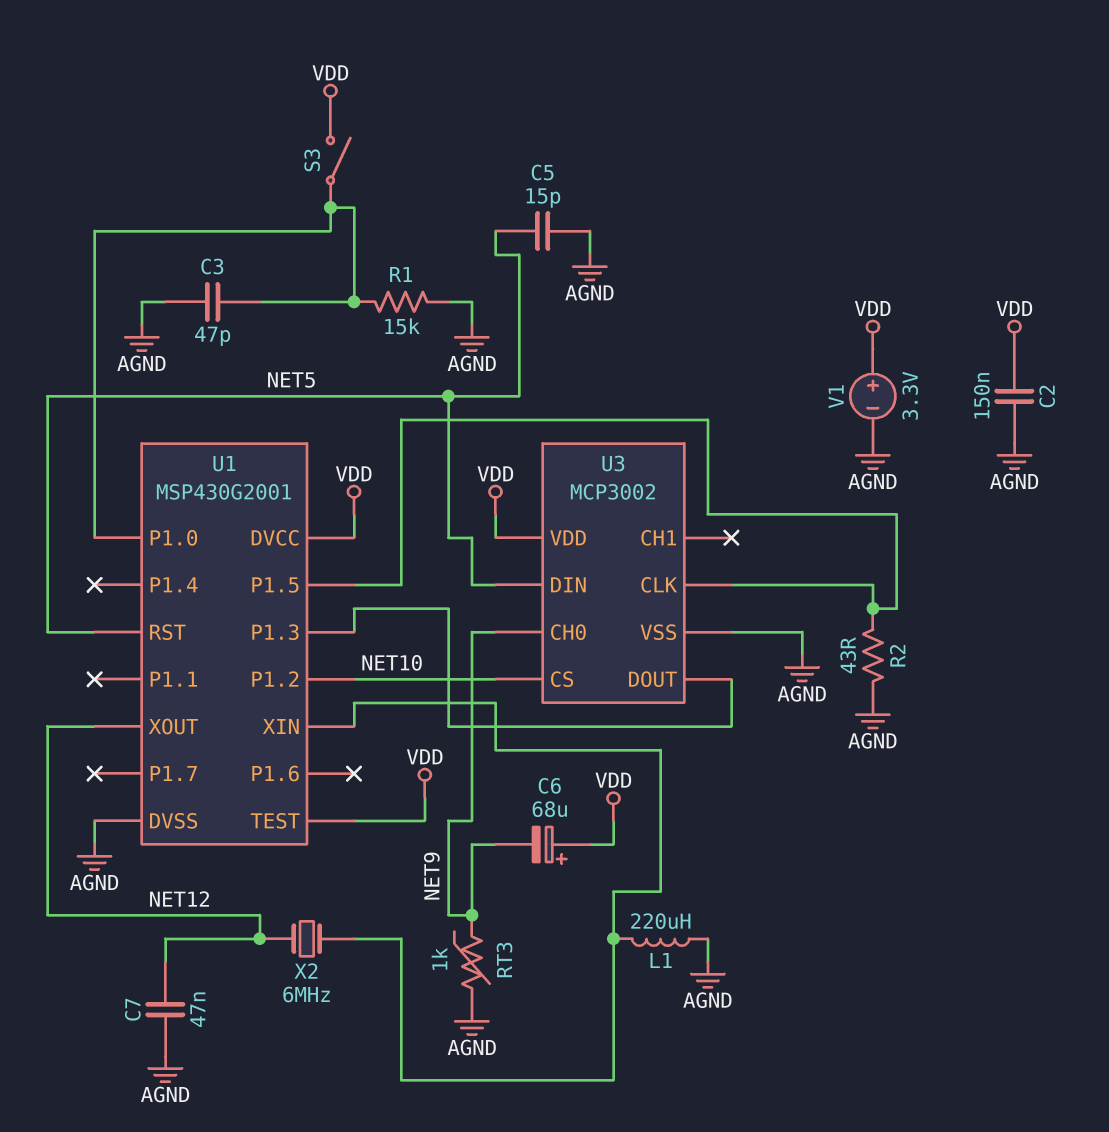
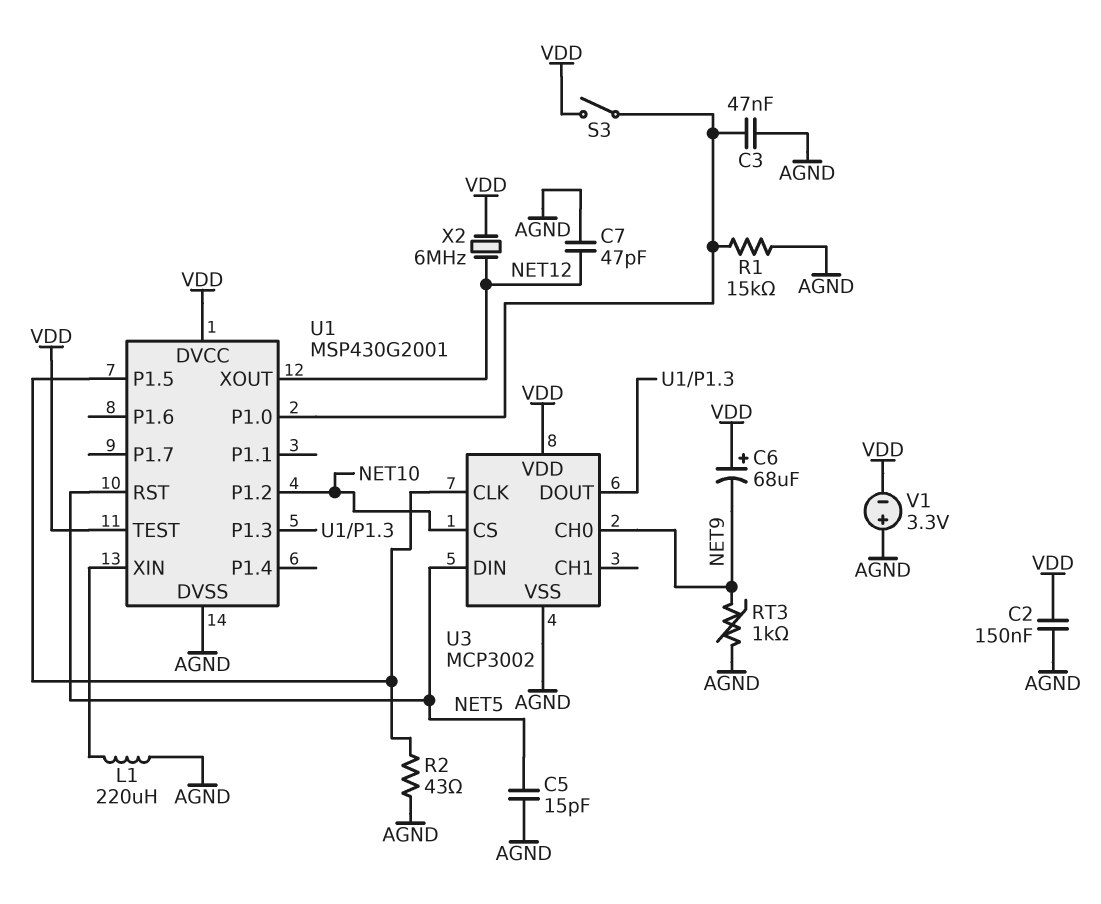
C3: 47pF (AGND, U1/P1.0) -> 47nF (AGND, U1/P1.0)
C7: 47nF (AGND, NET12) -> 47pF (AGND, NET12)
V1: 3.3V (plus VDD, minus AGND) -> 3.3V (plus AGND, minus VDD)
X2: 6MHz (NET12, U1/XIN) -> 6MHz (NET12, VDD)

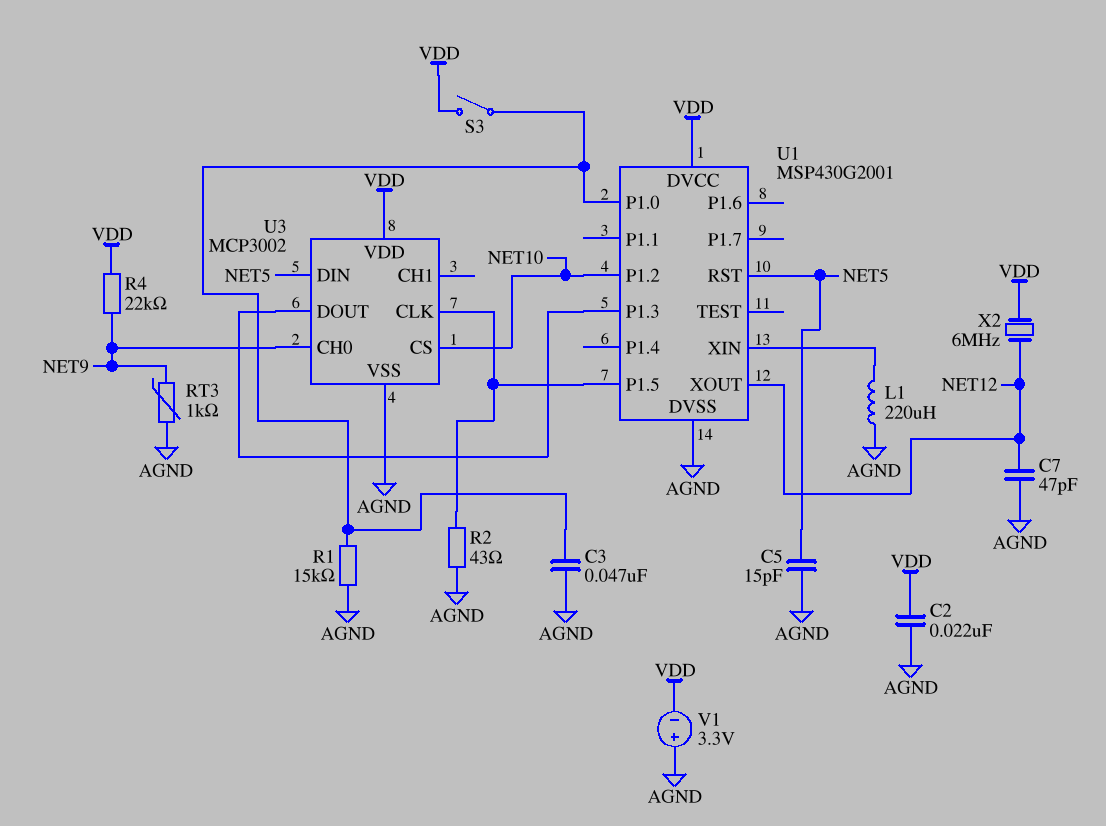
C2: 150nF (AGND, VDD) -> 22nF (AGND, VDD)
C6: 68uF (plus VDD, minus NET9) -> none
R4: none -> 22k (NET9, VDD)
U1 pin TEST: VDD -> none

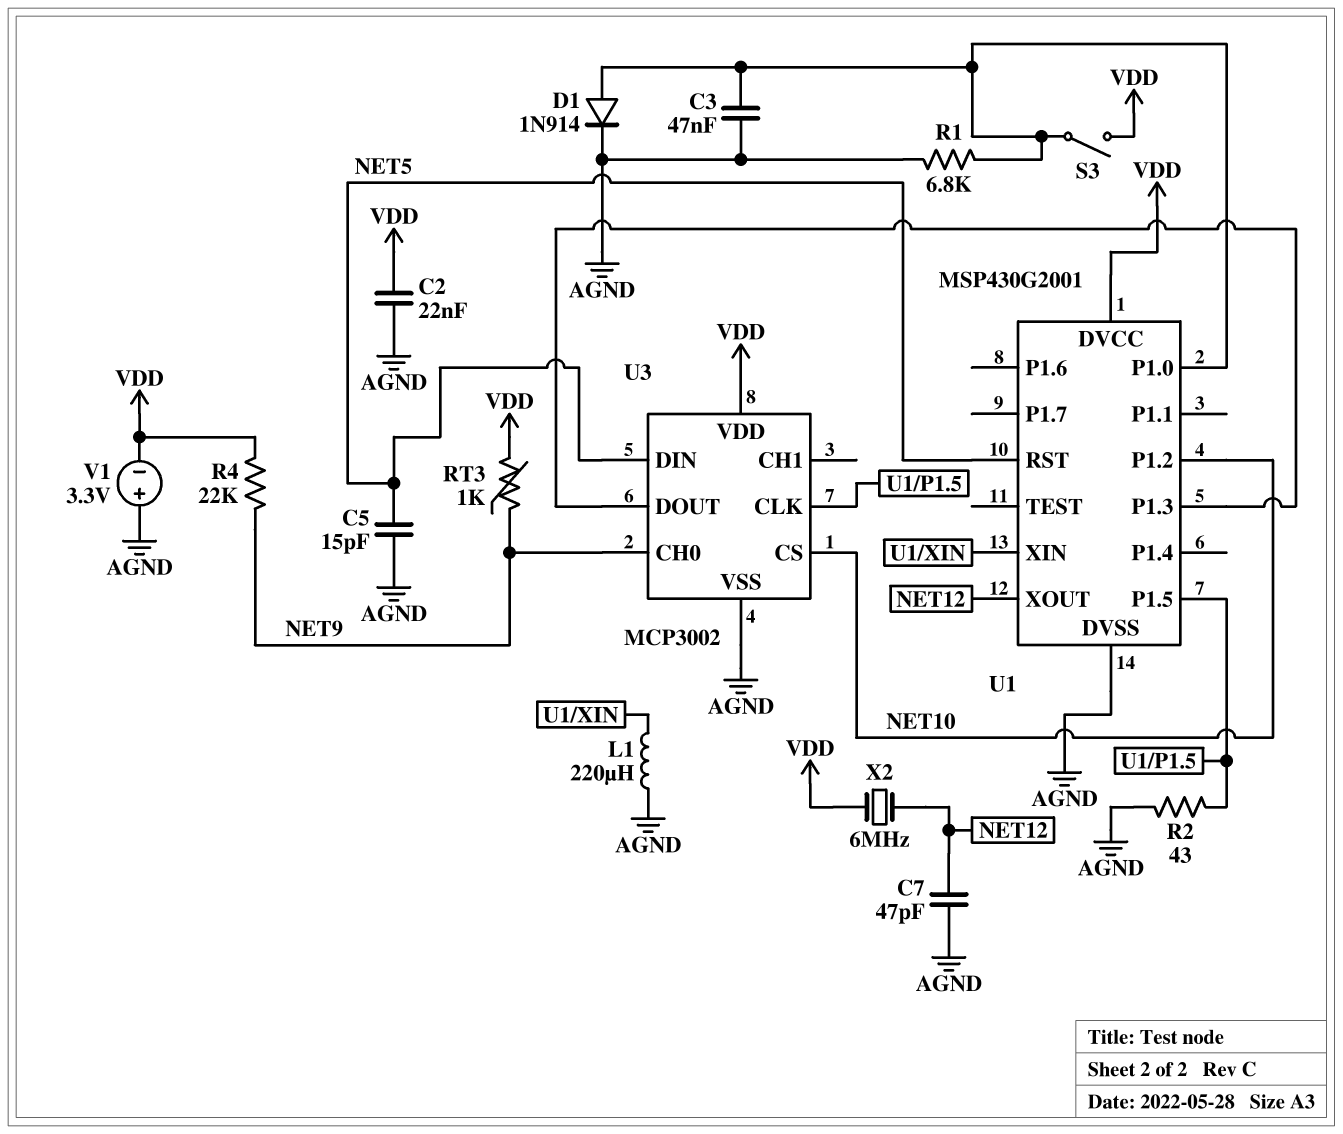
D1: none -> diode 1N914 (A U1/P1.0, K AGND)
R1: 15k (AGND, U1/P1.0) -> 6.8k (AGND, U1/P1.0)
RT3: 1k (AGND, NET9) -> 1k (NET9, VDD)

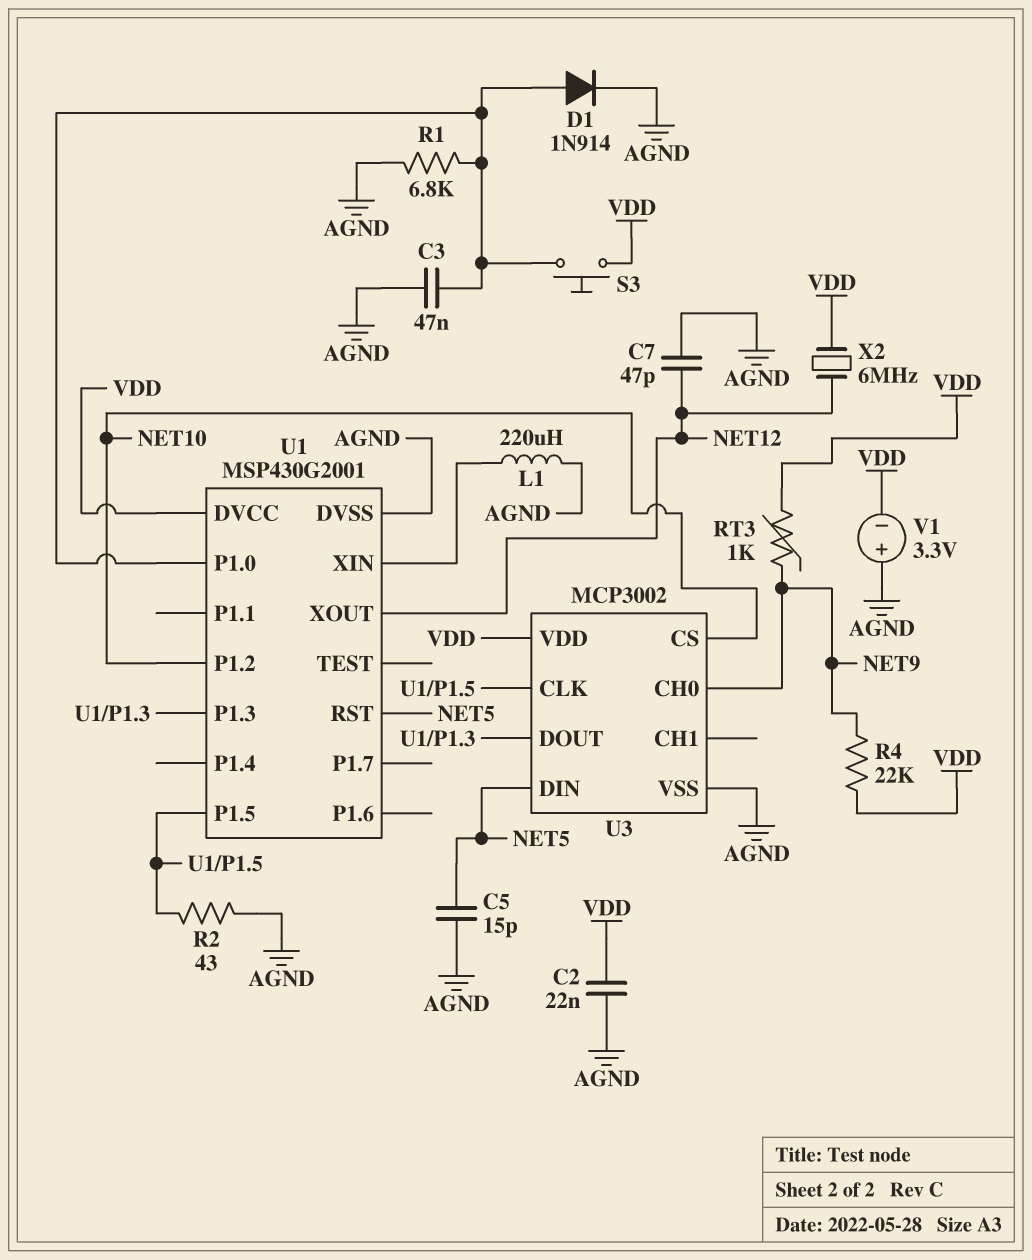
S3: switch (U1/P1.0, VDD) -> button (U1/P1.0, VDD)

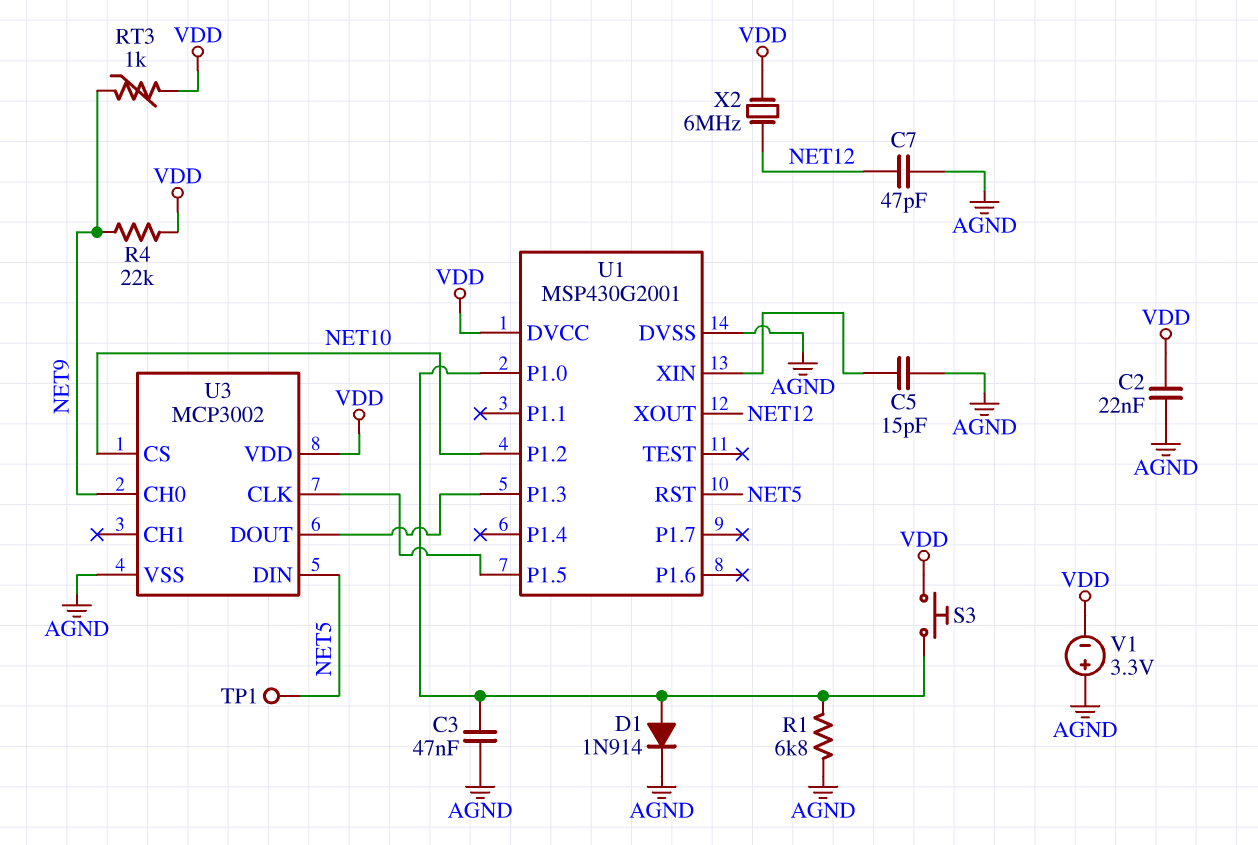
C5: 15pF (AGND, NET5) -> 15pF (AGND, U1/XIN)
L1: 220uH (AGND, U1/XIN) -> none
R2: 43 (AGND, U1/P1.5) -> none
TP1: none -> test point (NET5)

